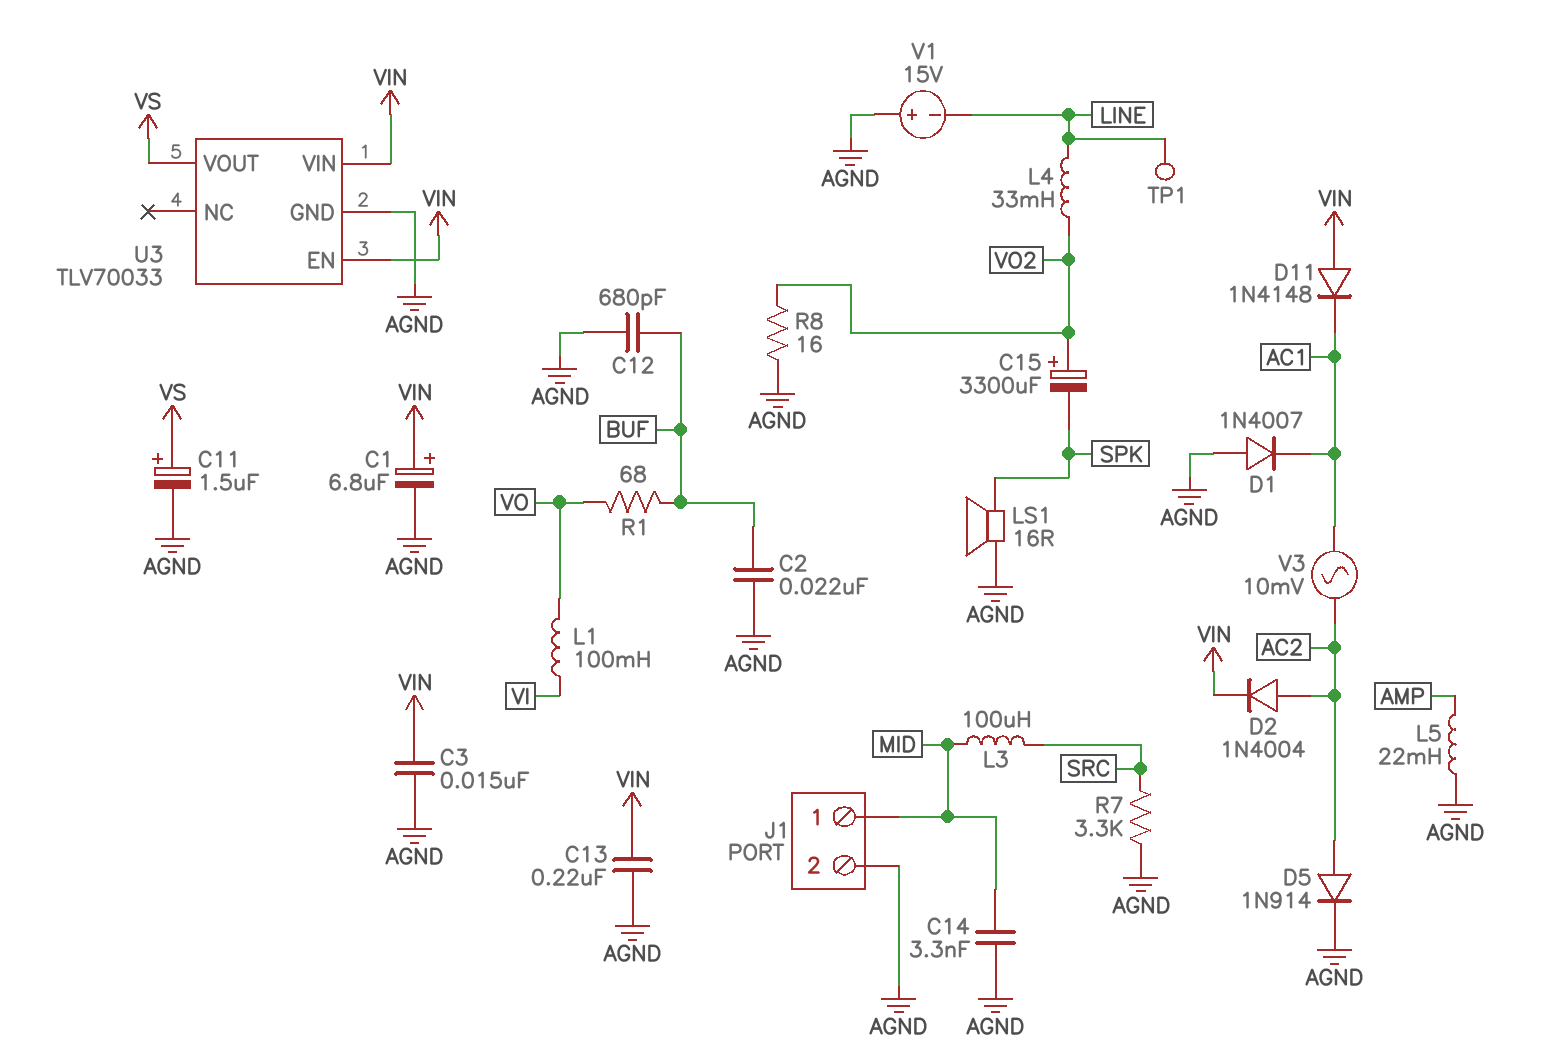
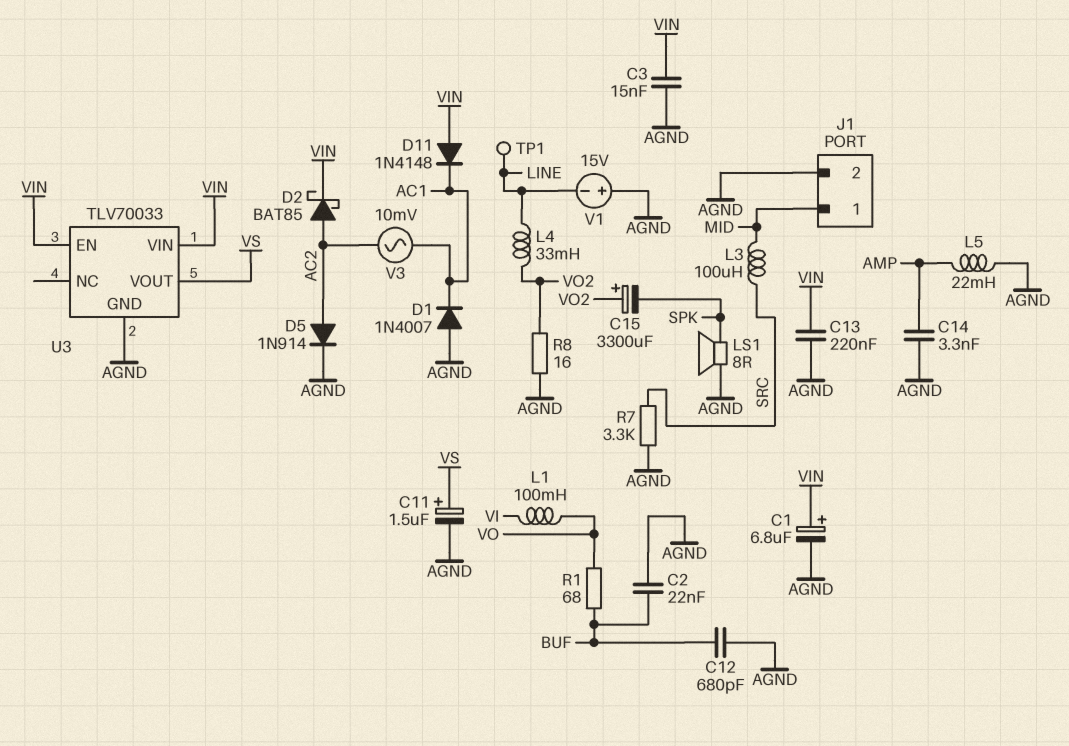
C14: 3.3nF (AGND, MID) -> 3.3nF (AGND, AMP)
D2: diode 1N4004 (A AC2, K VIN) -> schottky BAT85 (A AC2, K VIN)
LS1: speaker 16R (AGND, SPK) -> speaker 8R (AGND, SPK)

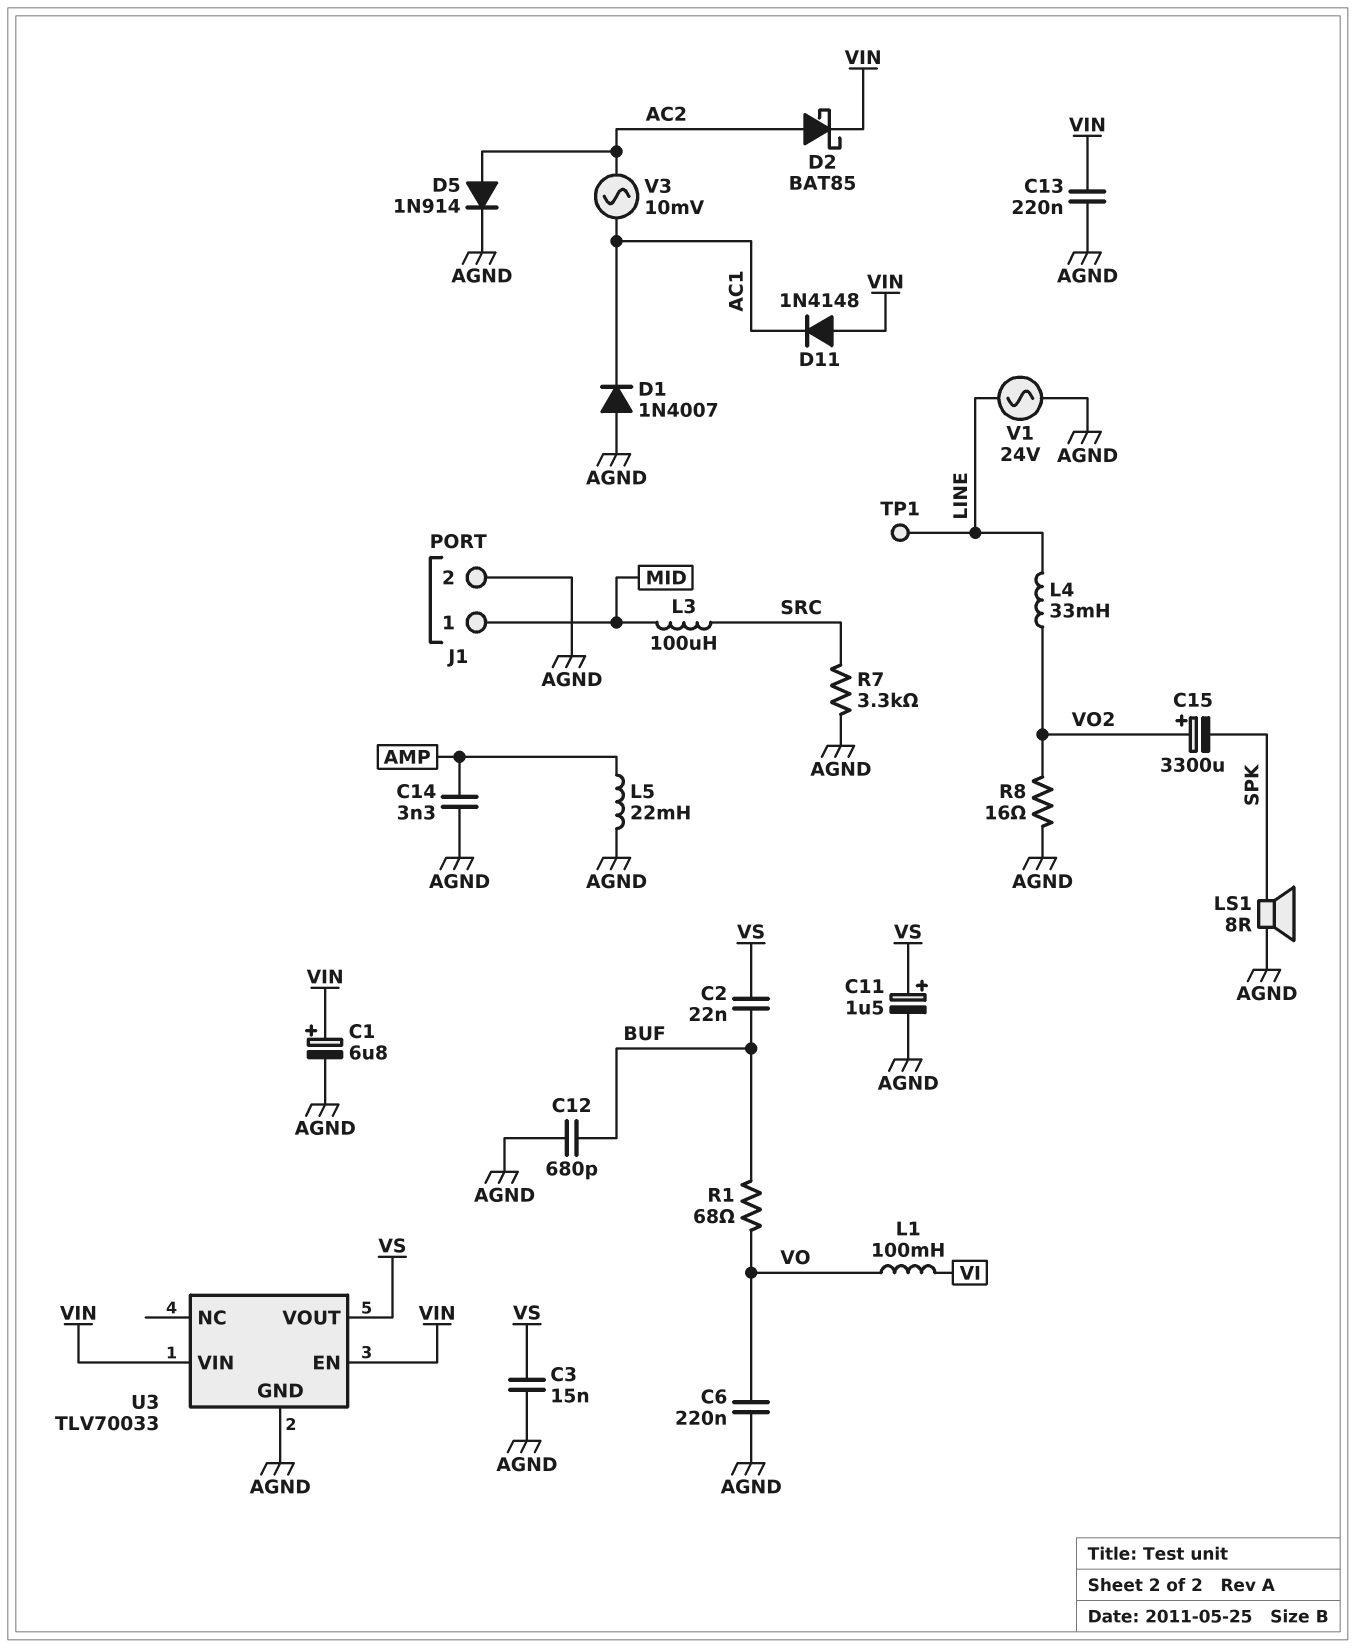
C2: 22nF (AGND, BUF) -> 22nF (BUF, VS)
C3: 15nF (AGND, VIN) -> 15nF (AGND, VS)
C6: none -> 220nF (AGND, VO)
V1: 15V (plus AGND, minus LINE) -> AC 24V (AGND, LINE)

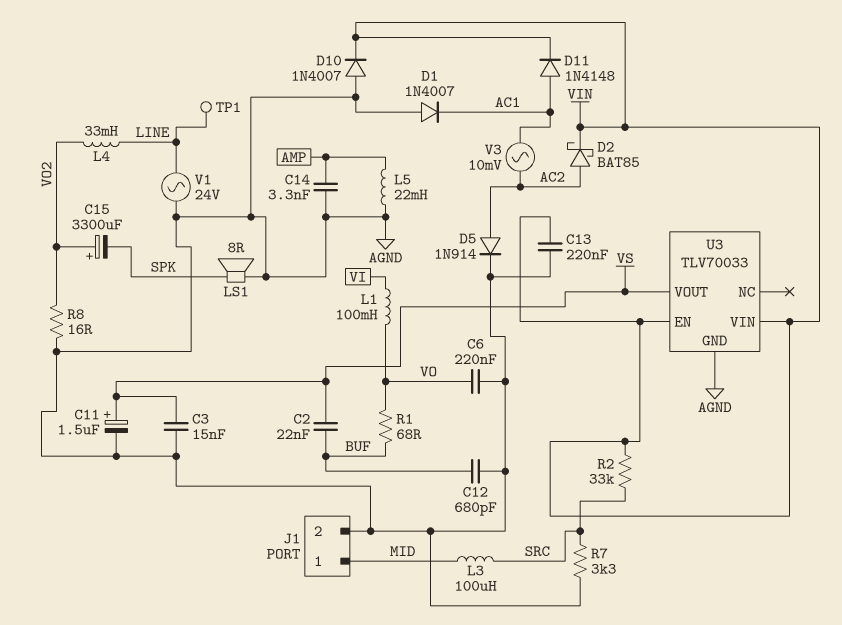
C1: 6.8uF (plus VIN, minus AGND) -> none
D10: none -> diode 1N4007 (A AGND, K VIN)
D11: diode 1N4148 (A VIN, K AC1) -> diode 1N4148 (A AC1, K VIN)
R2: none -> 33k (SRC, VIN)

